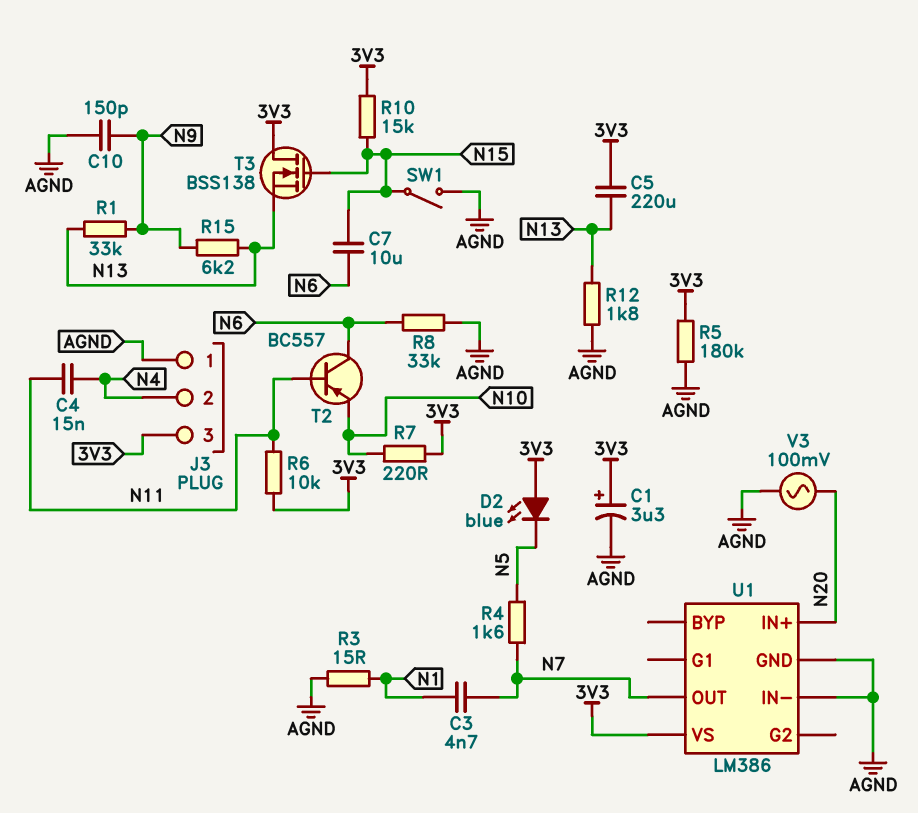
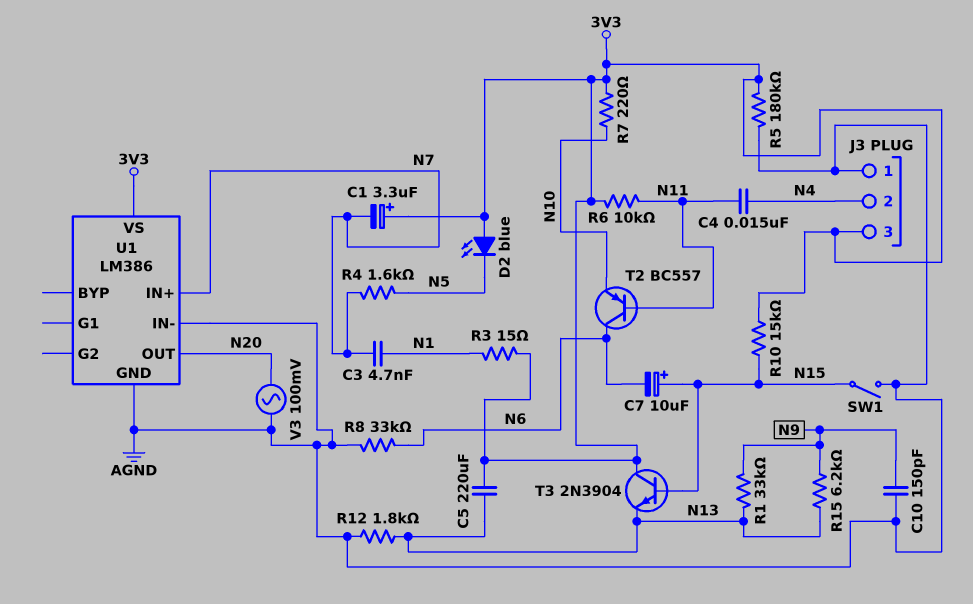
C1: 3.3uF (plus 3V3, minus AGND) -> 3.3uF (plus 3V3, minus N7)
C7: 10uF (N6, N15) -> 10uF (plus N15, minus N6)
R3: 15 (AGND, N1) -> 15 (3V3, N1)
T3: NMOS BSS138 (G N15, D 3V3, S N13) -> NPN 2N3904 (B N15, C 3V3, E N13)
U1 pin IN+: N20 -> N7
U1 pin OUT: N7 -> N20

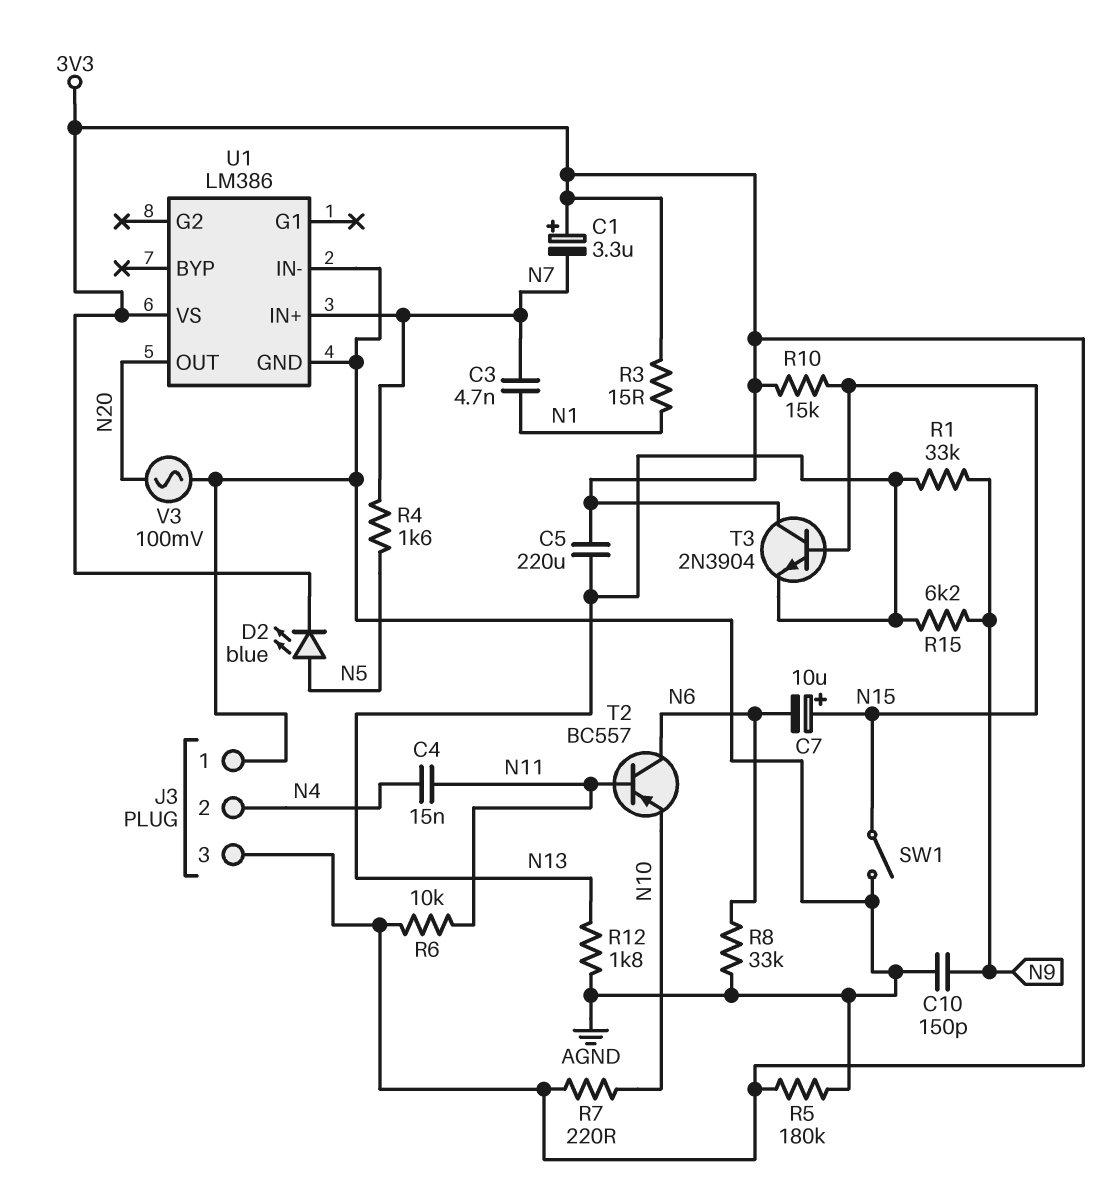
D2: LED blue (A 3V3, K N5) -> LED blue (A N5, K 3V3)

